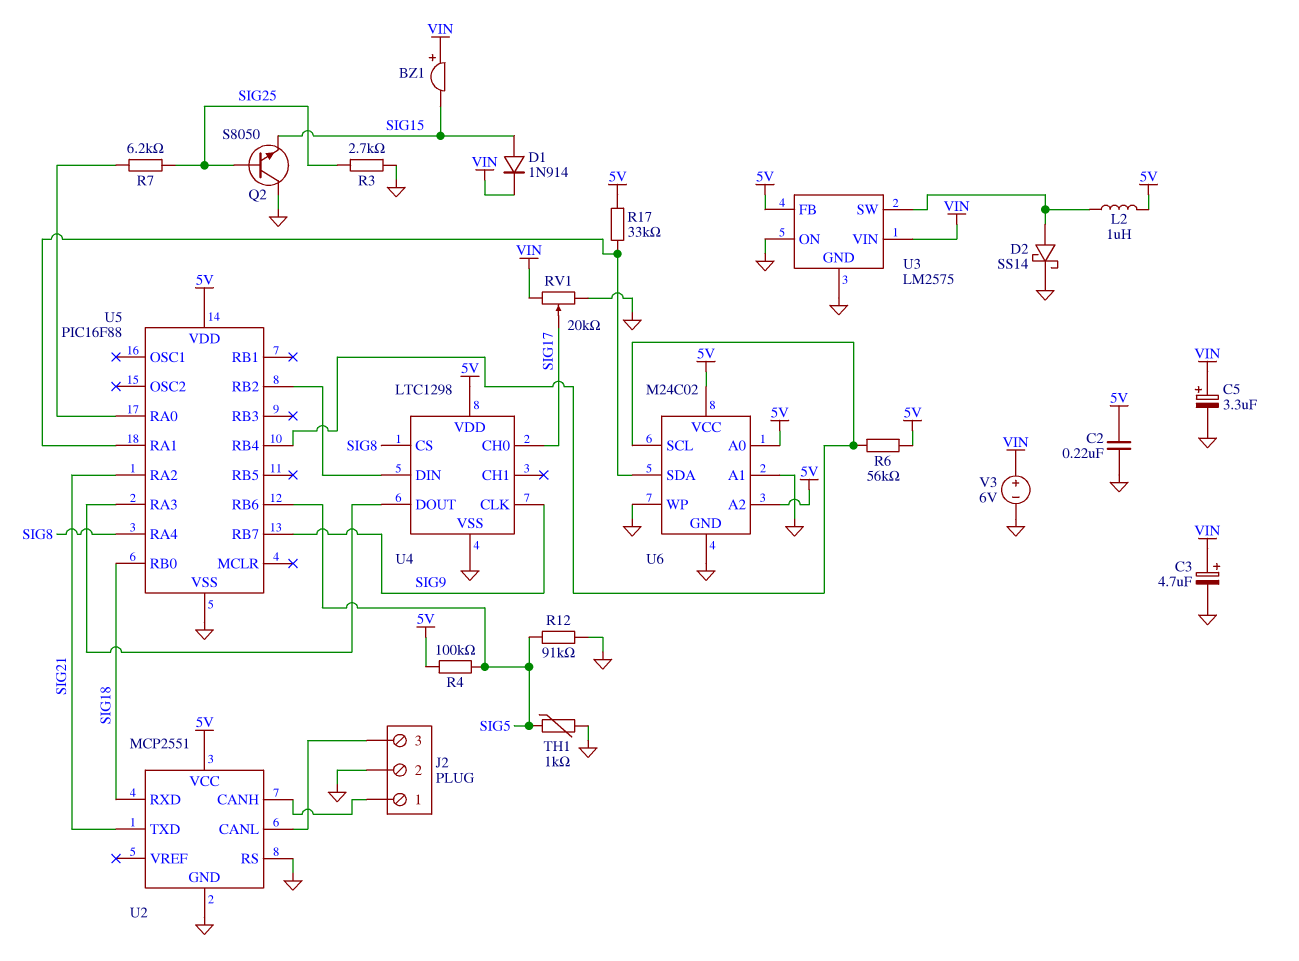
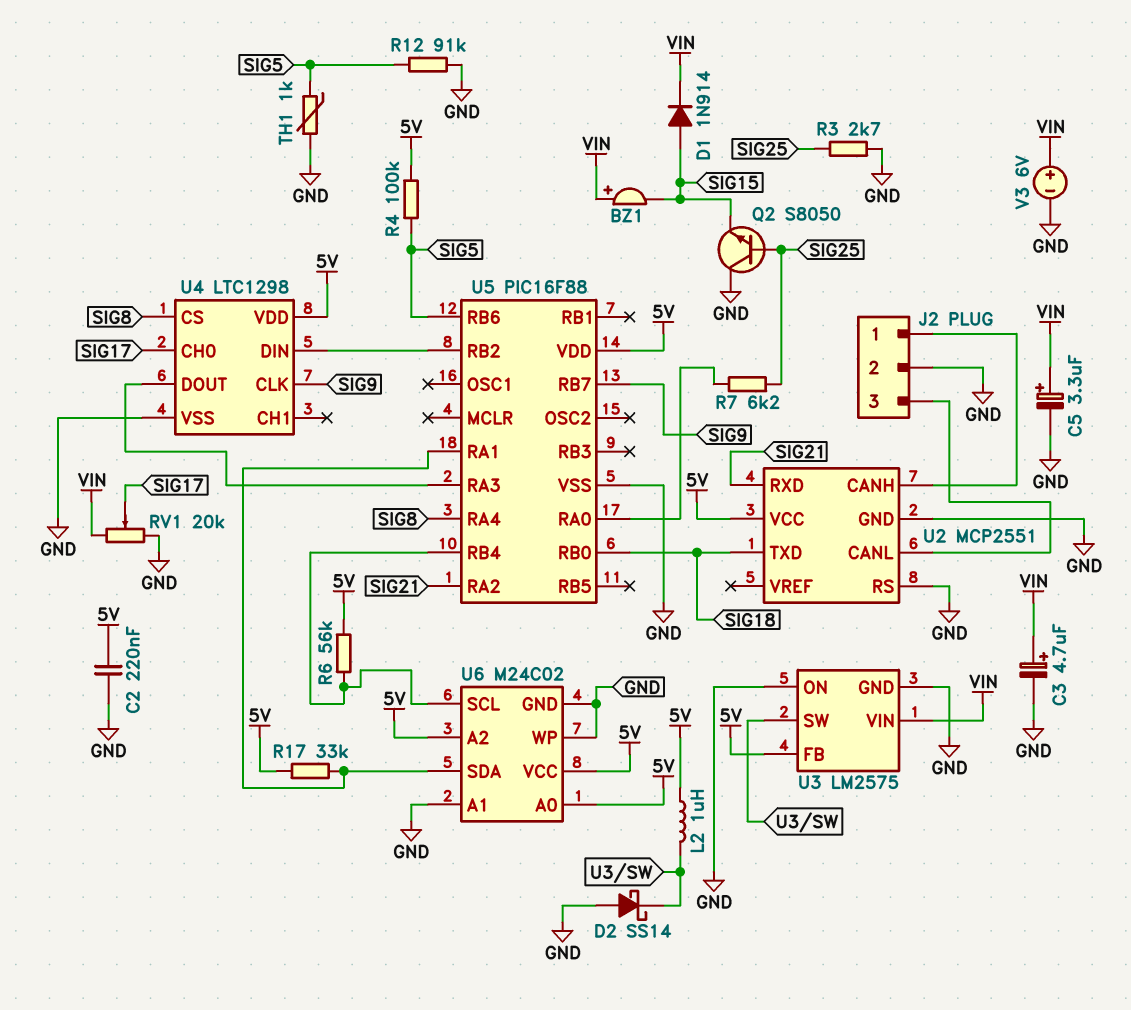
D2: schottky SS14 (A U3/SW, K GND) -> schottky SS14 (A GND, K U3/SW)
U2 pin RXD: SIG18 -> SIG21
U2 pin TXD: SIG21 -> SIG18

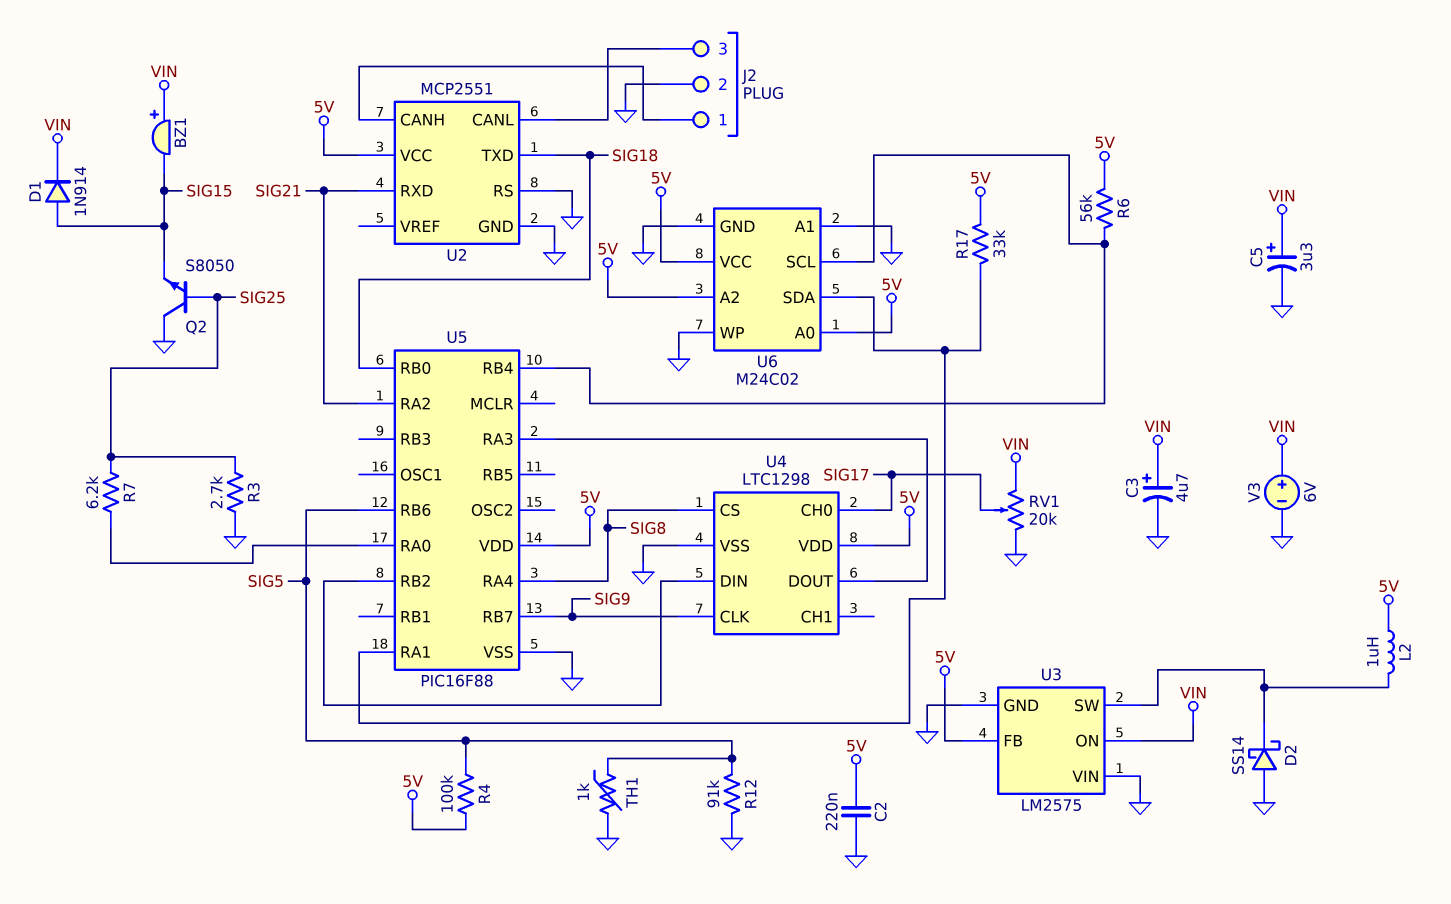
U3 pin ON: GND -> VIN
U3 pin VIN: VIN -> GND

